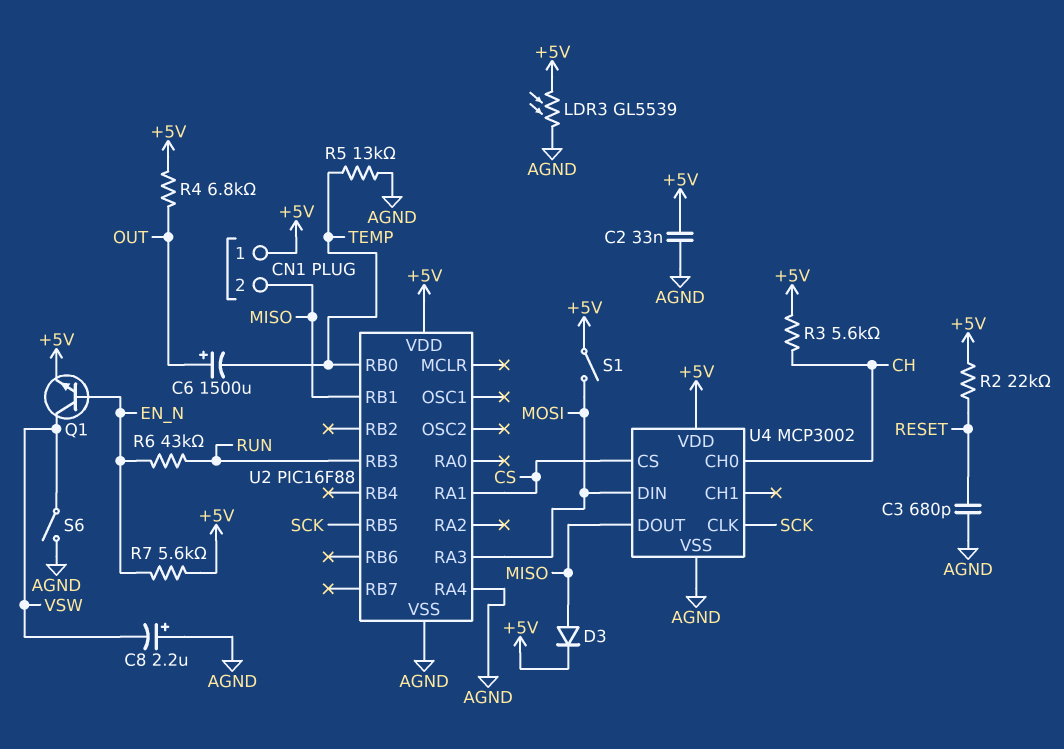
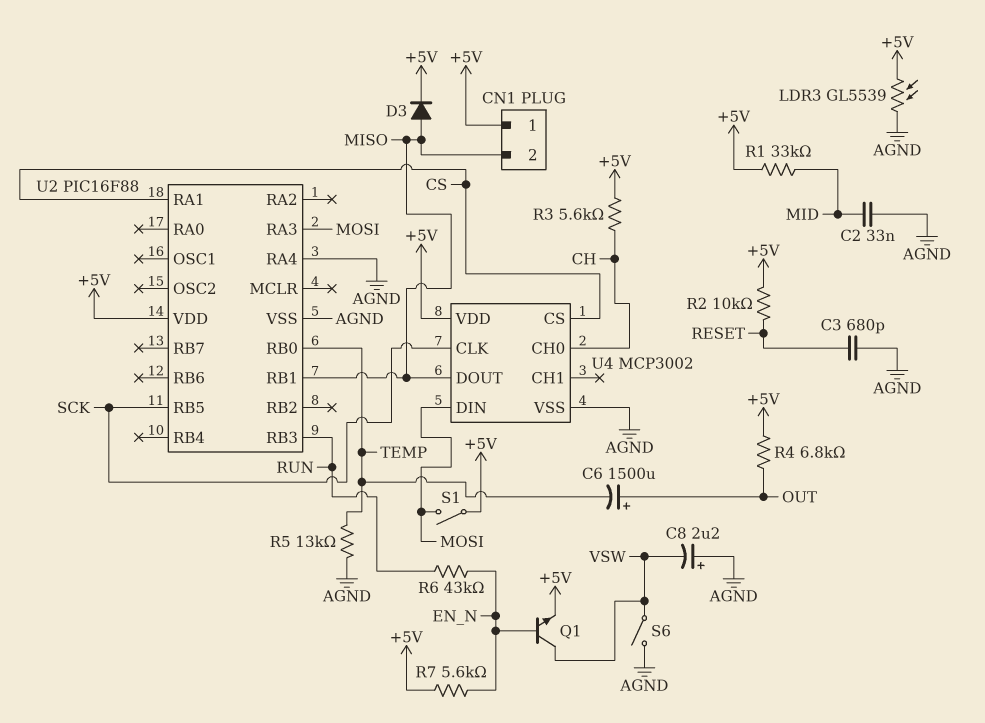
C2: 33nF (+5V, AGND) -> 33nF (AGND, MID)
R1: none -> 33k (+5V, MID)
R2: 22k (+5V, RESET) -> 10k (+5V, RESET)

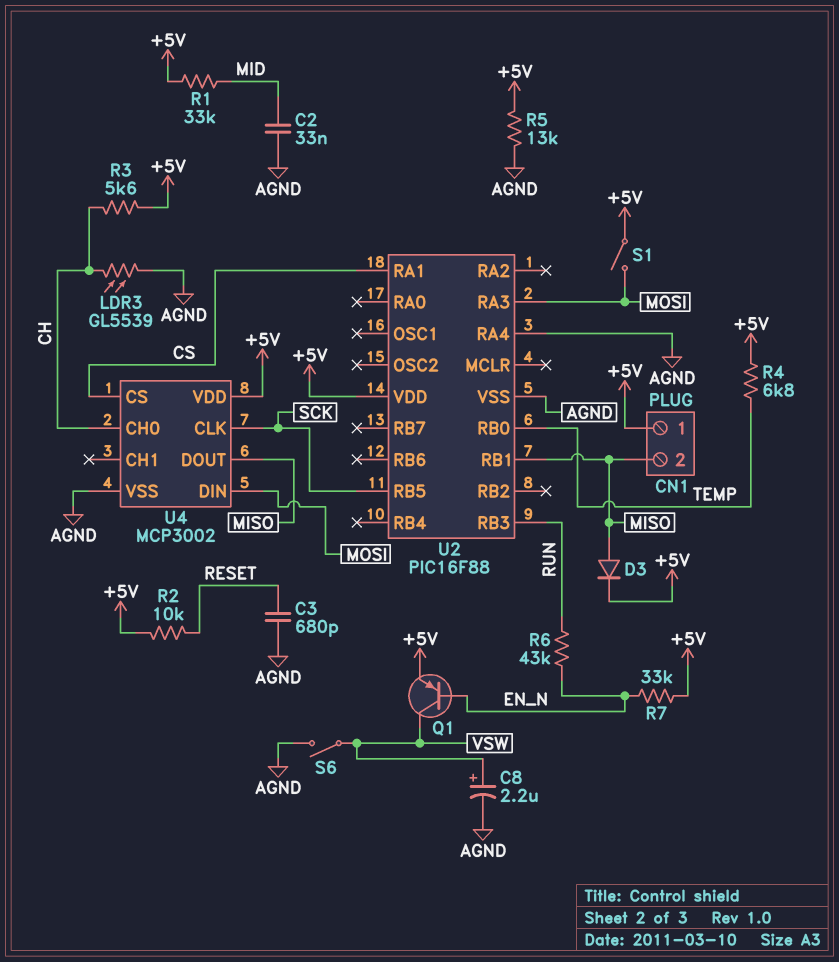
C6: 1500uF (plus OUT, minus TEMP) -> none
C8: 2.2uF (plus AGND, minus VSW) -> 2.2uF (plus VSW, minus AGND)
LDR3: GL5539 (+5V, AGND) -> GL5539 (AGND, CH)
Q1: NPN (B EN_N, C VSW, E +5V) -> PNP (B EN_N, C VSW, E +5V)
R4: 6.8k (+5V, OUT) -> 6.8k (+5V, TEMP)
R5: 13k (AGND, TEMP) -> 13k (+5V, AGND)
R7: 5.6k (+5V, EN_N) -> 33k (+5V, EN_N)

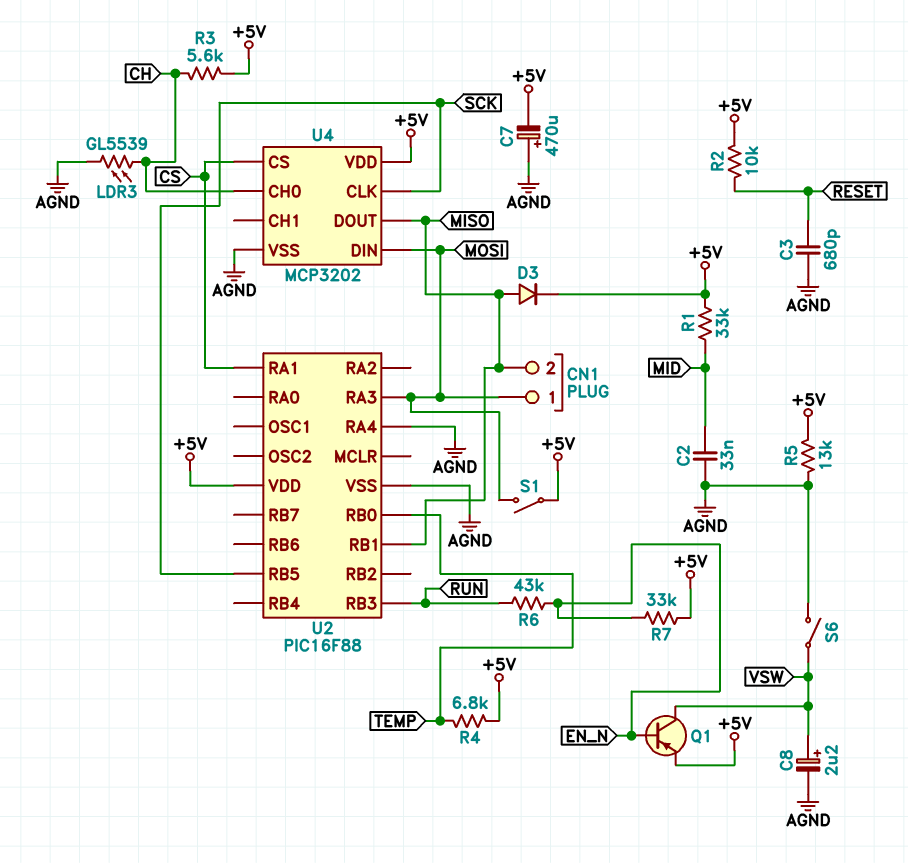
C7: none -> 470uF (plus AGND, minus +5V)
CN1 pin 1: +5V -> MOSI
U4: MCP3002 -> MCP3202

